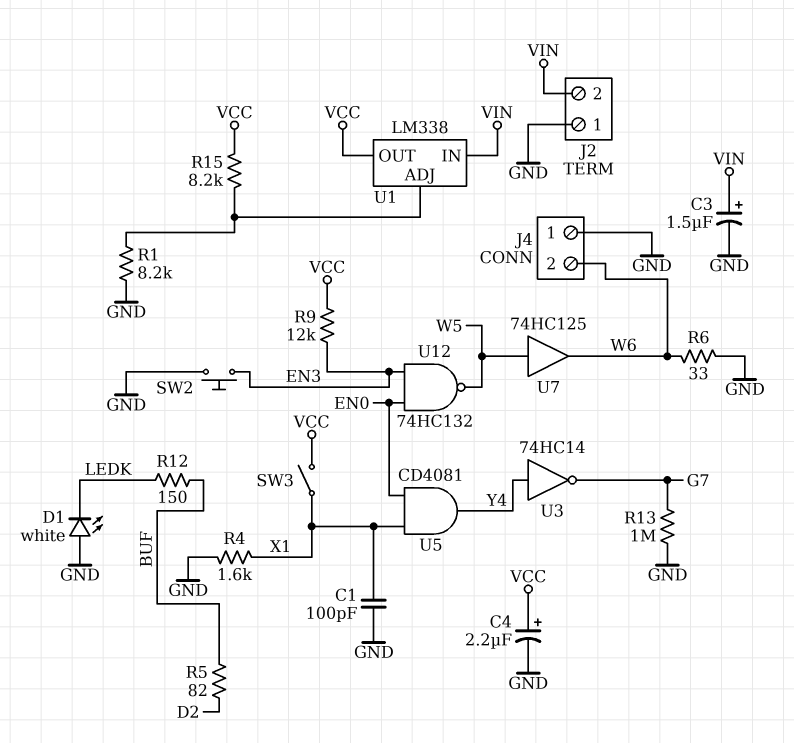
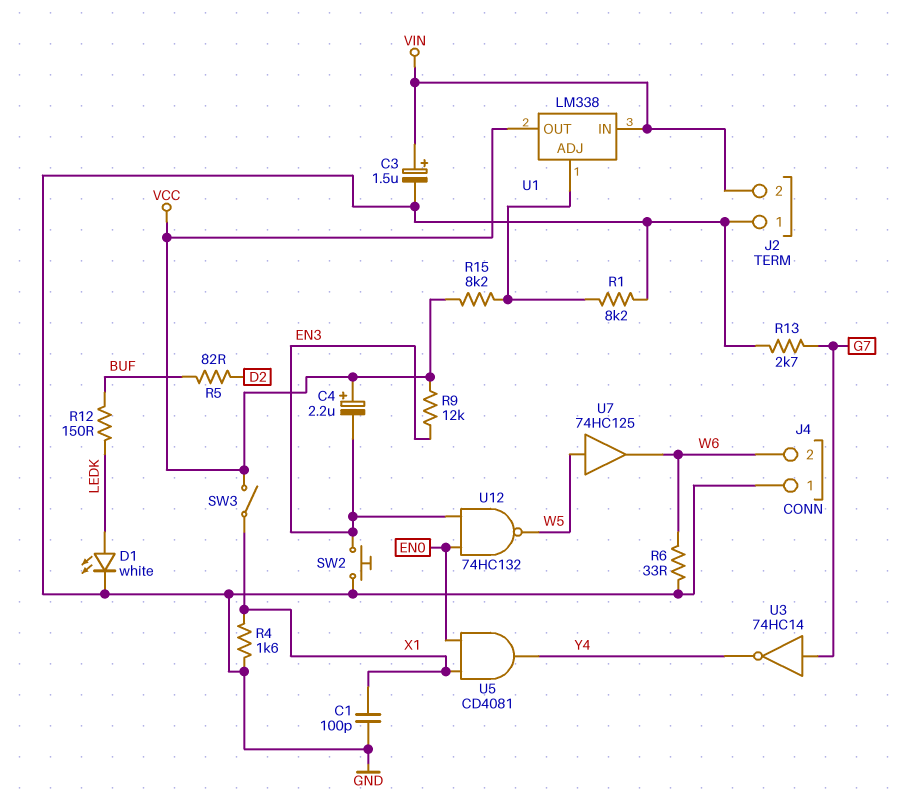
C4: 2.2uF (plus VCC, minus GND) -> 2.2uF (plus VCC, minus EN3)
D1: LED white (A GND, K LEDK) -> LED white (A LEDK, K GND)
R13: 1M (G7, GND) -> 2.7k (G7, GND)
U3: NOT 74HC14 (in Y4, out G7) -> NOT 74HC14 (in G7, out Y4)

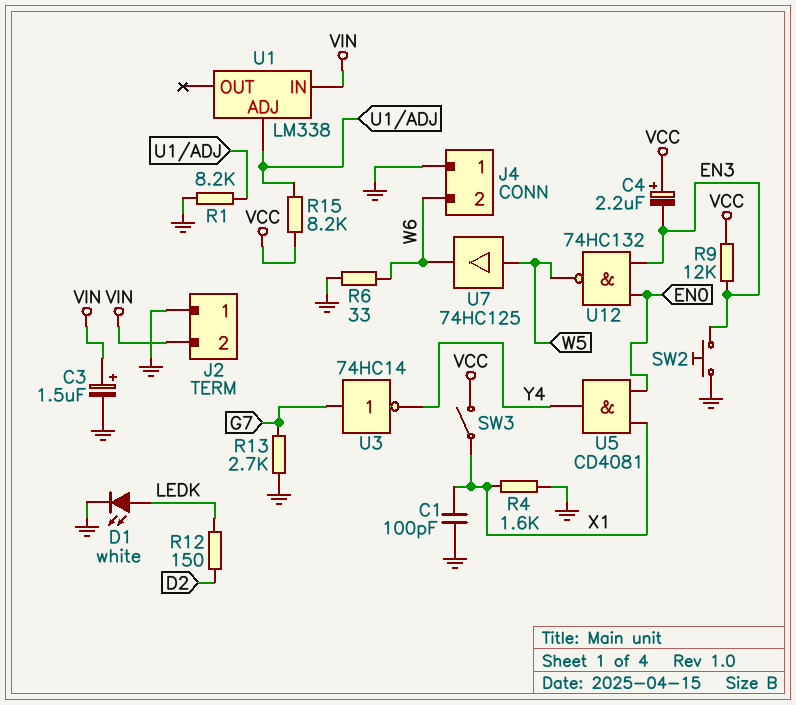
R5: 82 (BUF, D2) -> none
R12: 150 (BUF, LEDK) -> 150 (D2, LEDK)
U1 pin OUT: VCC -> none

